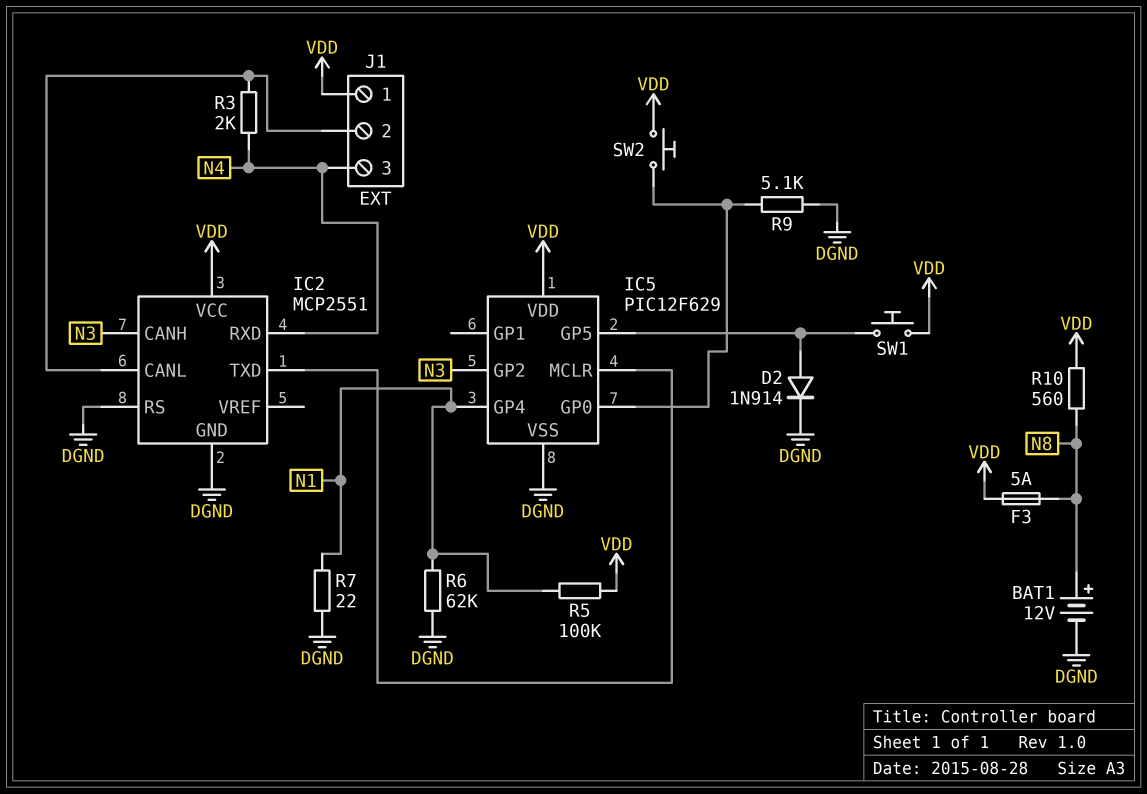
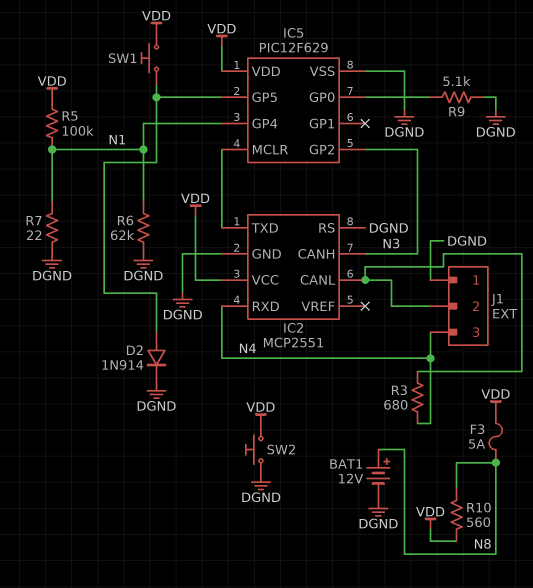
J1 pin 1: VDD -> DGND
R3: 2k (IC2/CANL, N4) -> 680 (IC2/CANL, N4)
SW2: button (IC5/GP0, VDD) -> button (DGND, VDD)

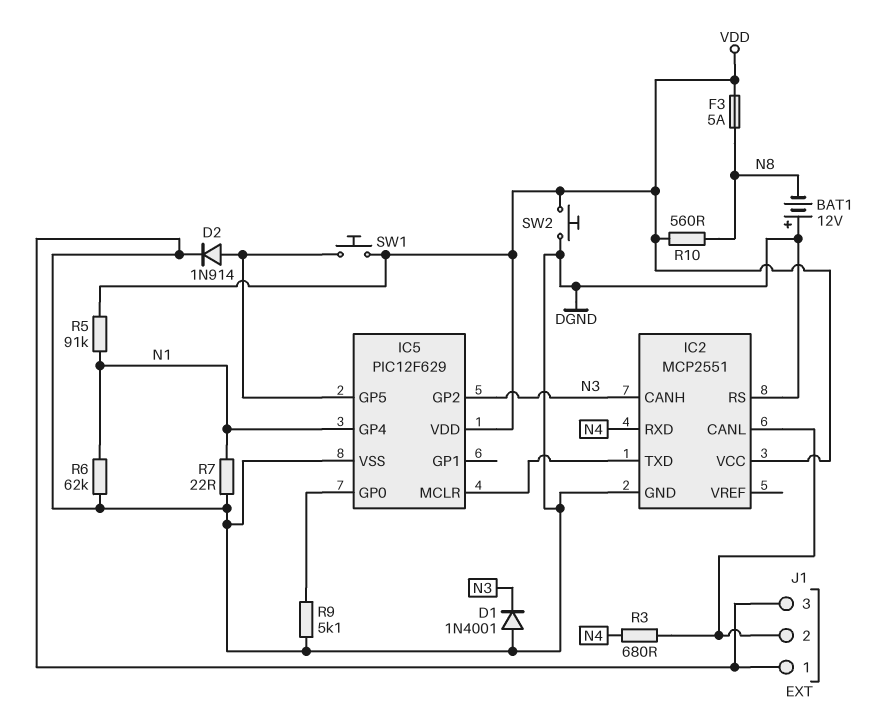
BAT1: 12V (plus N8, minus DGND) -> 12V (plus DGND, minus N8)
D1: none -> diode 1N4001 (A DGND, K N3)
J1 pin 3: N4 -> DGND
R5: 100k (N1, VDD) -> 91k (N1, VDD)

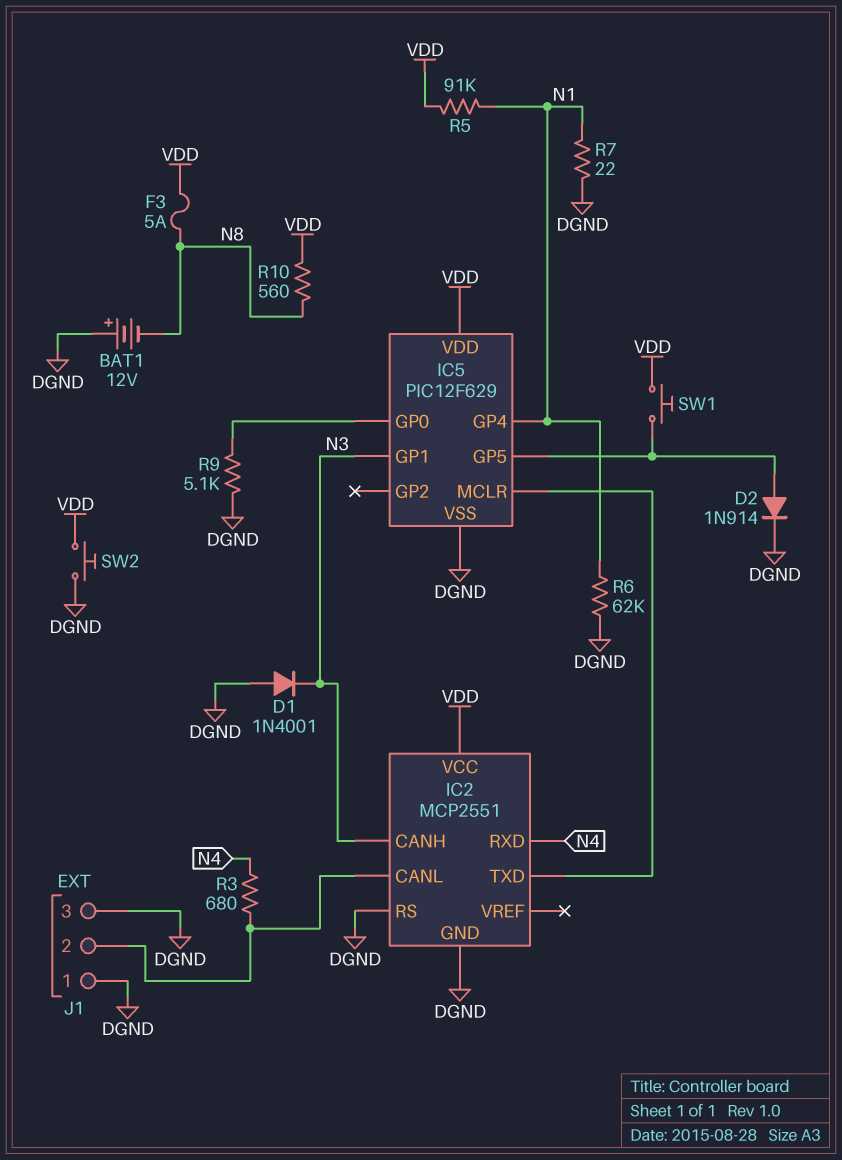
IC5 pin GP1: none -> N3
IC5 pin GP2: N3 -> none

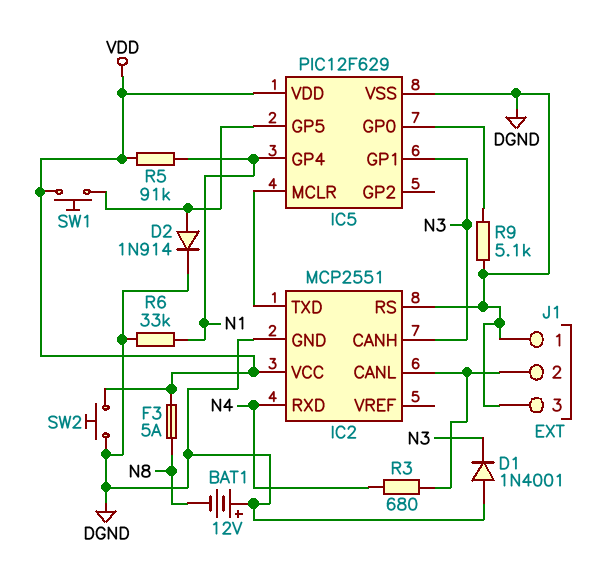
R6: 62k (DGND, N1) -> 33k (DGND, N1)
R7: 22 (DGND, N1) -> none
R10: 560 (N8, VDD) -> none

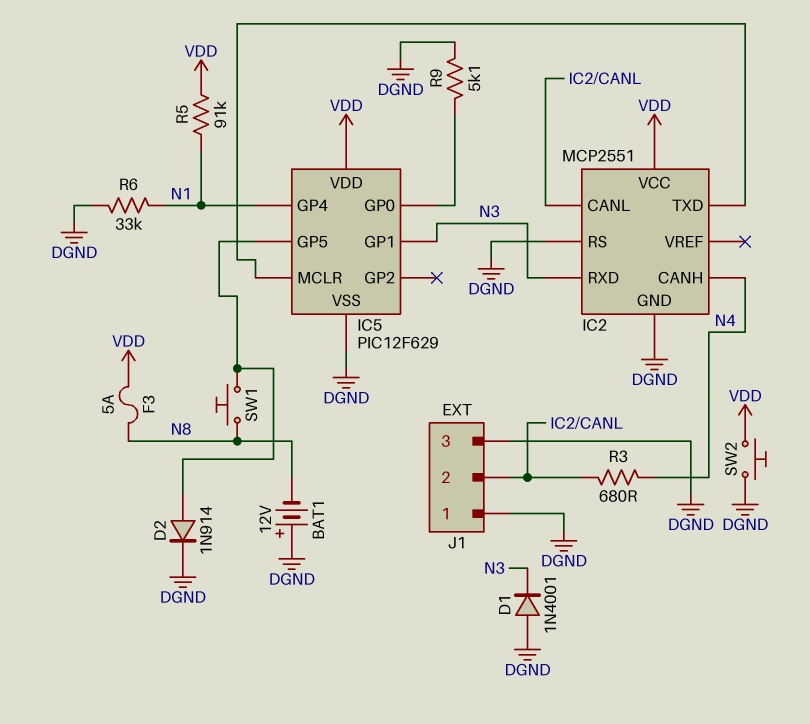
IC2 pin CANH: N3 -> N4
IC2 pin RXD: N4 -> N3
SW1: button (IC5/GP5, VDD) -> button (IC5/GP5, N8)

